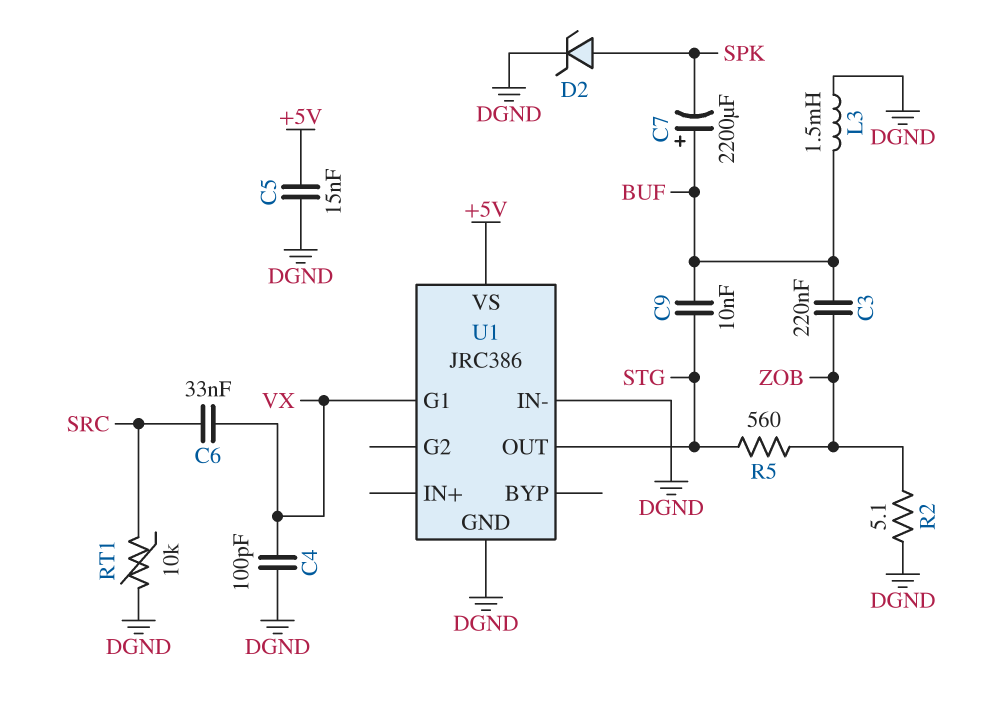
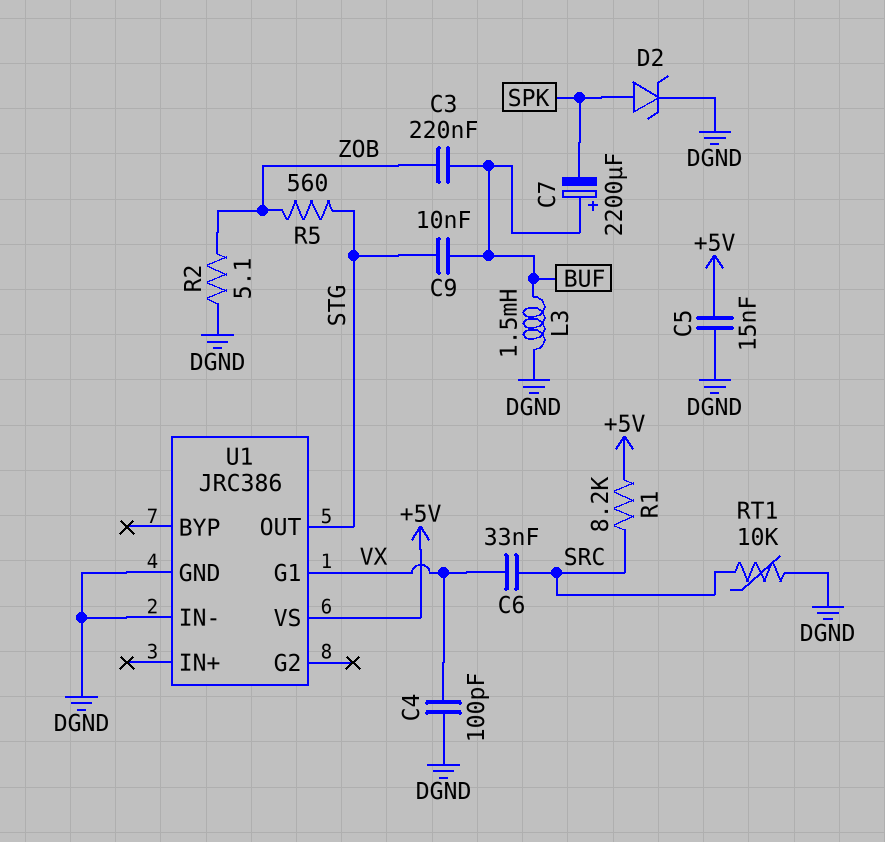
R1: none -> 8.2k (+5V, SRC)

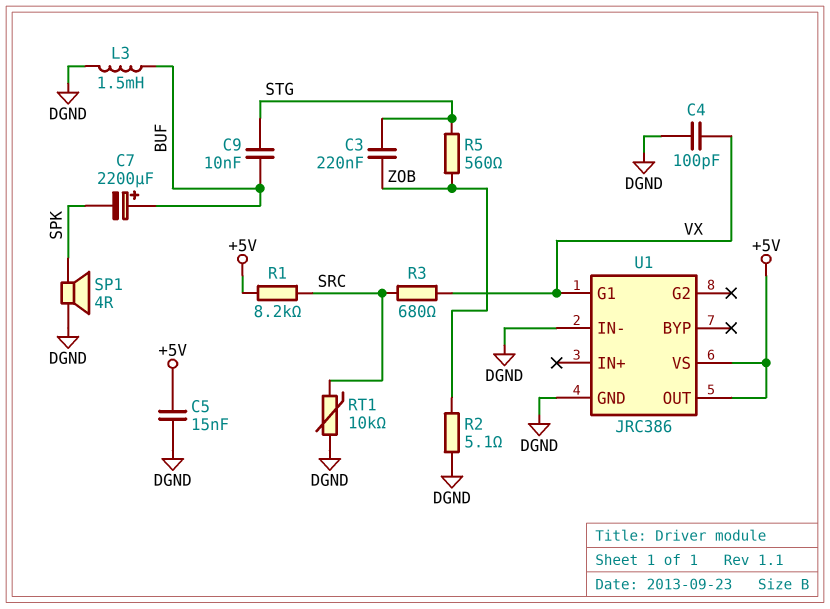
C3: 220nF (BUF, ZOB) -> 220nF (STG, ZOB)
C6: 33nF (SRC, VX) -> none
D2: zener (A SPK, K DGND) -> none
R3: none -> 680 (SRC, VX)
SP1: none -> speaker 4R (DGND, SPK)
U1 pin OUT: STG -> +5V

